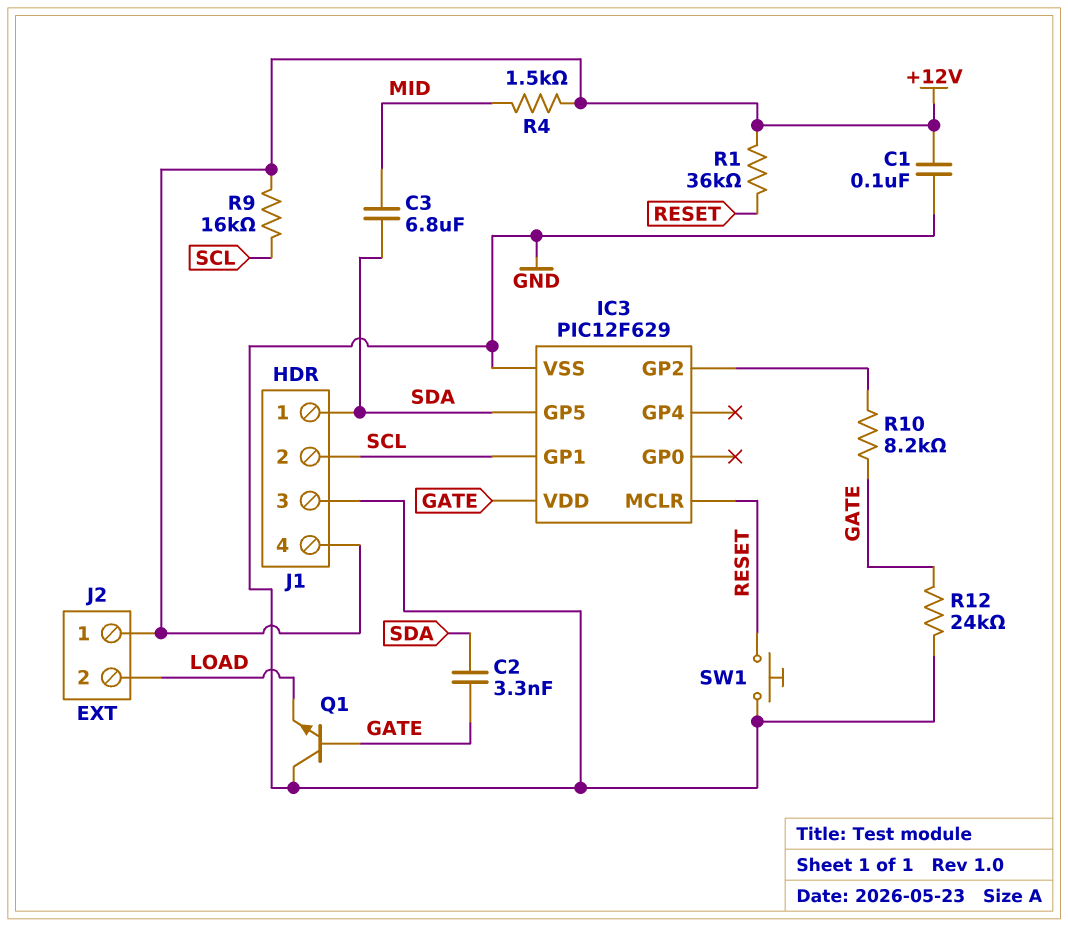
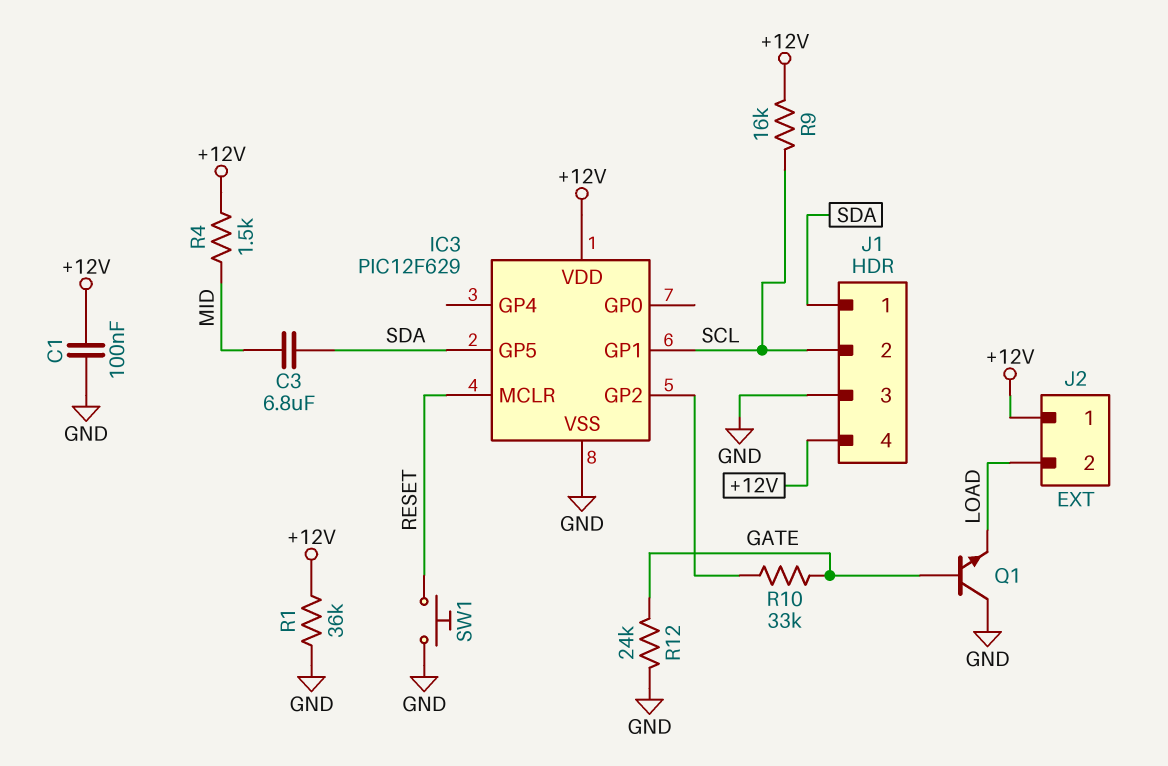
C2: 3.3nF (GATE, SDA) -> none
IC3 pin VDD: GATE -> +12V
R1: 36k (+12V, RESET) -> 36k (+12V, GND)
R10: 8.2k (GATE, IC3/GP2) -> 33k (GATE, IC3/GP2)

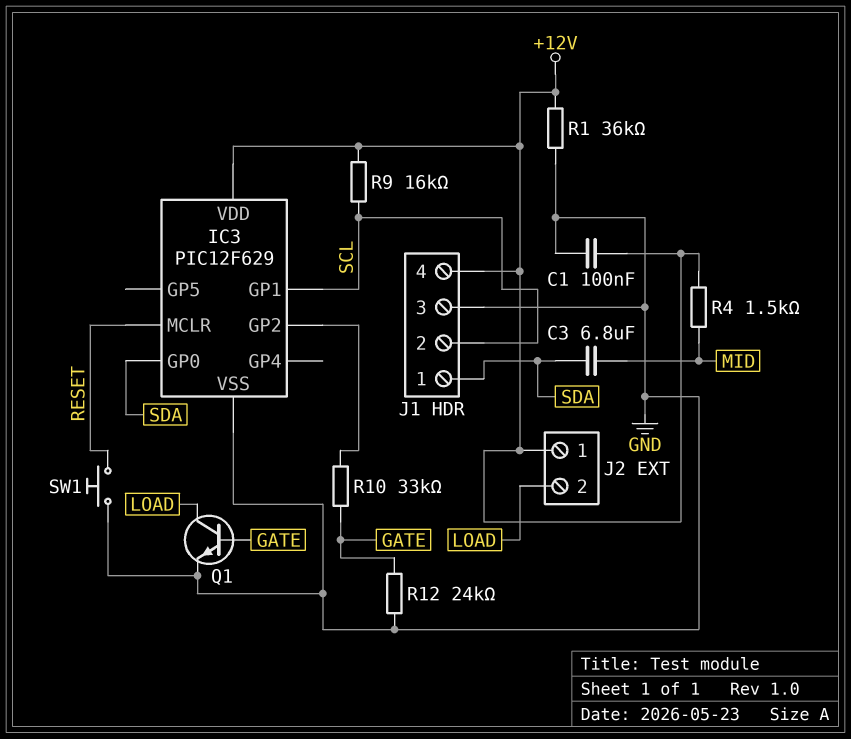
IC3 pin GP0: none -> SDA
IC3 pin GP5: SDA -> none
Q1: NPN (B GATE, C GND, E LOAD) -> NPN (B GATE, C LOAD, E GND)

